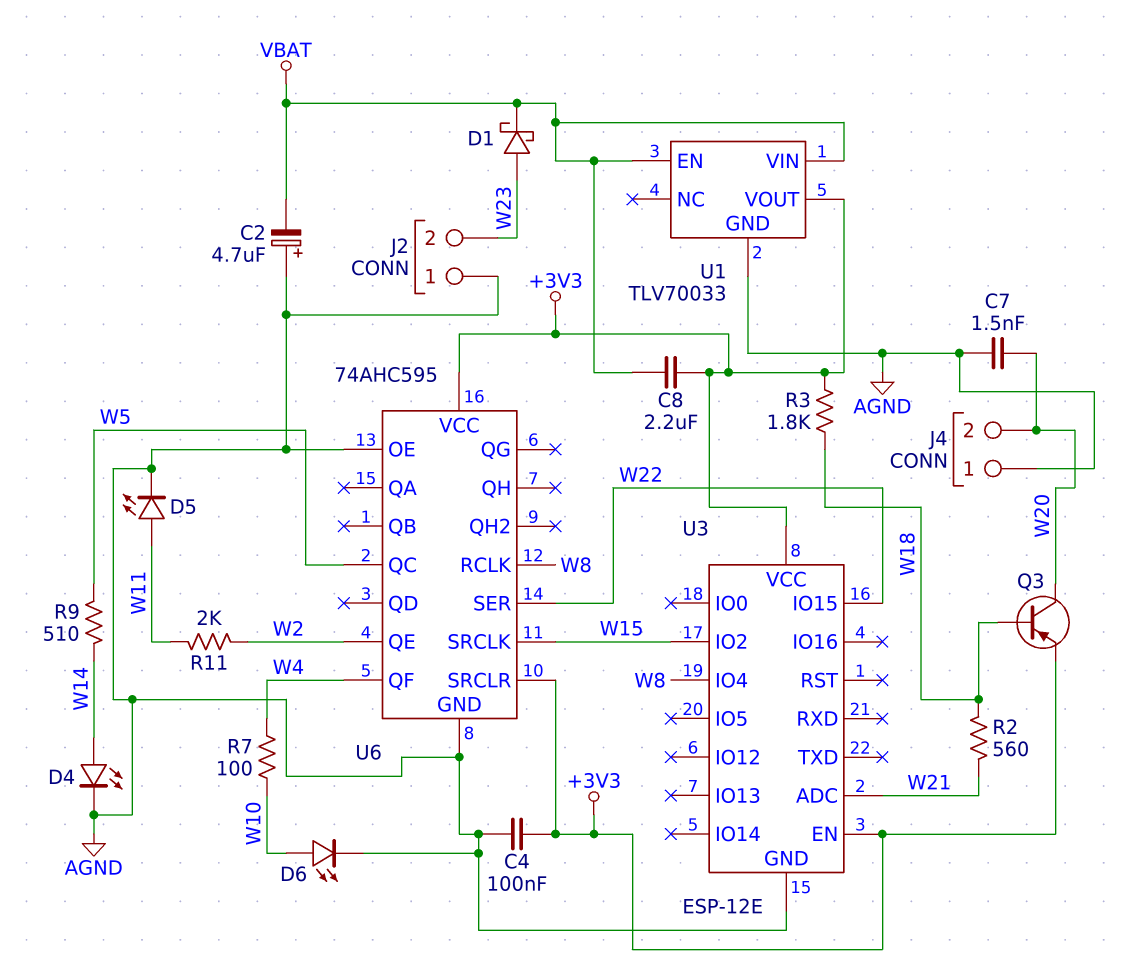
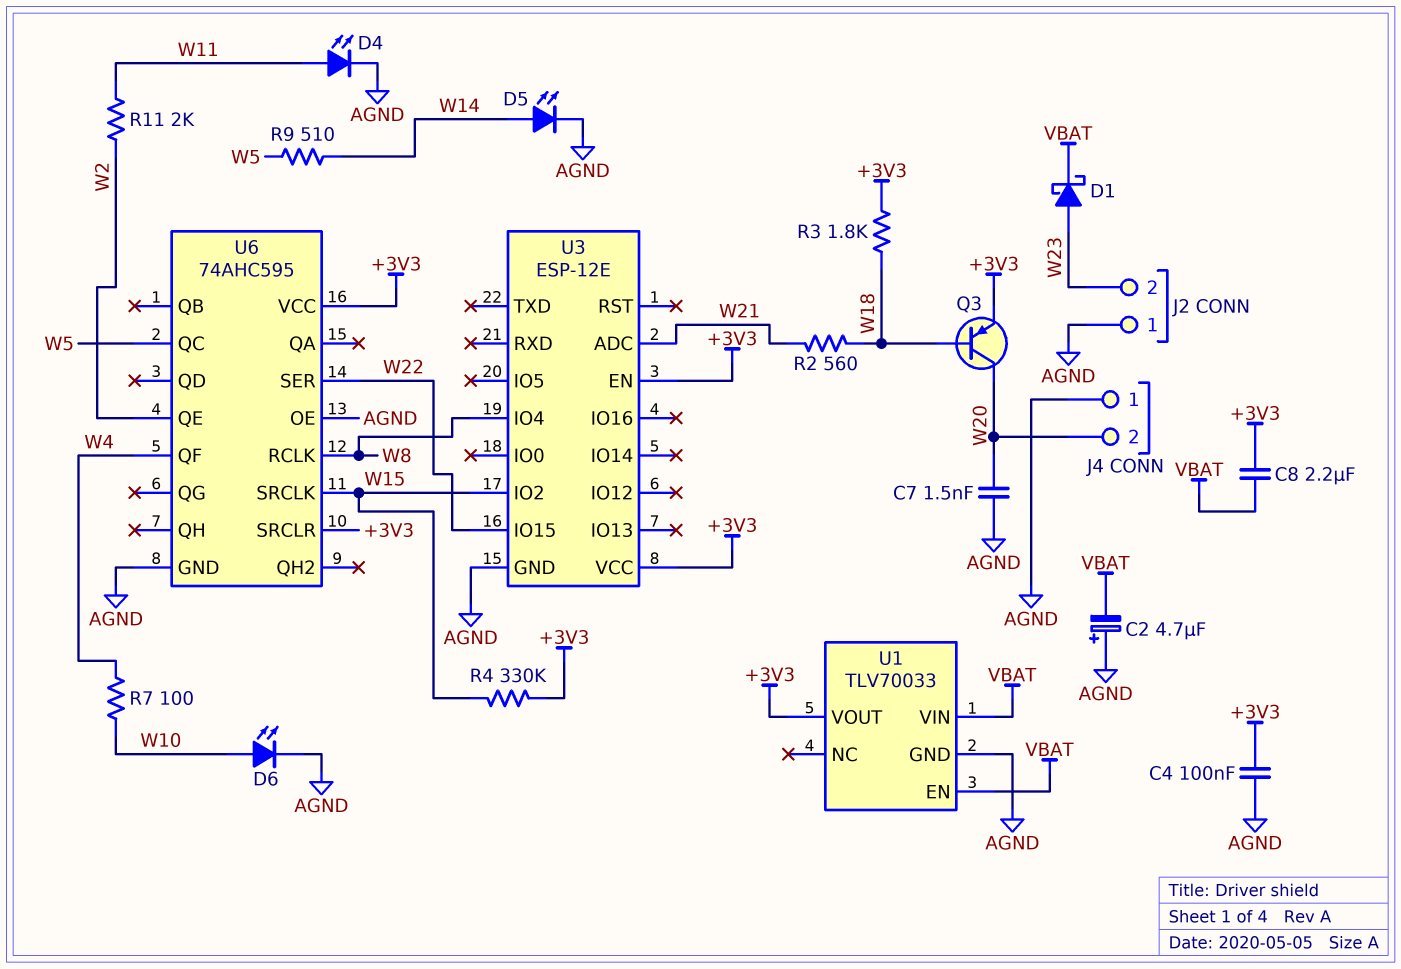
D4: LED (A W14, K AGND) -> LED (A W11, K AGND)
D5: LED (A W11, K AGND) -> LED (A W14, K AGND)
R4: none -> 330k (+3V3, W15)

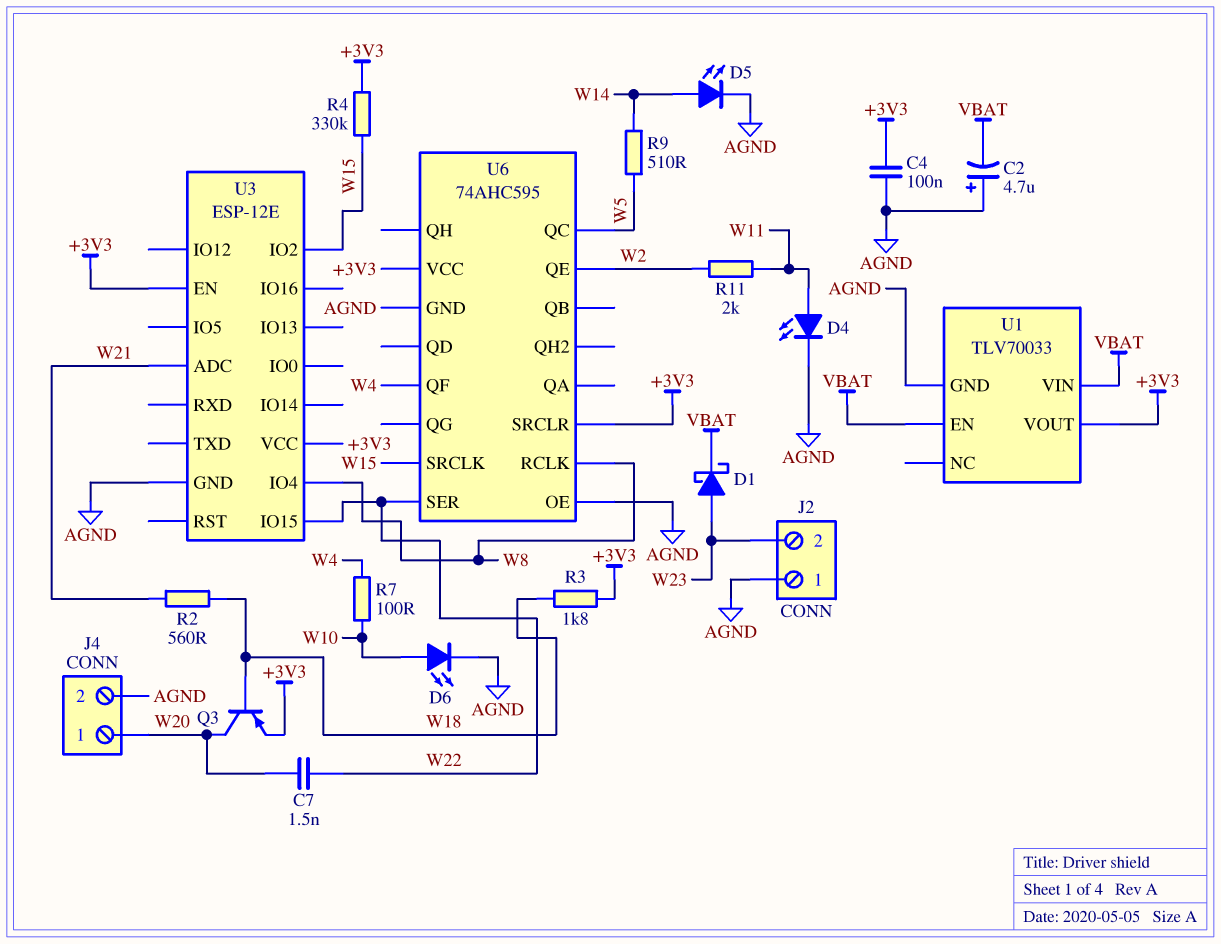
C7: 1.5nF (AGND, W20) -> 1.5nF (W20, W22)
C8: 2.2uF (+3V3, VBAT) -> none
J4 pin 1: AGND -> W20
J4 pin 2: W20 -> AGND

